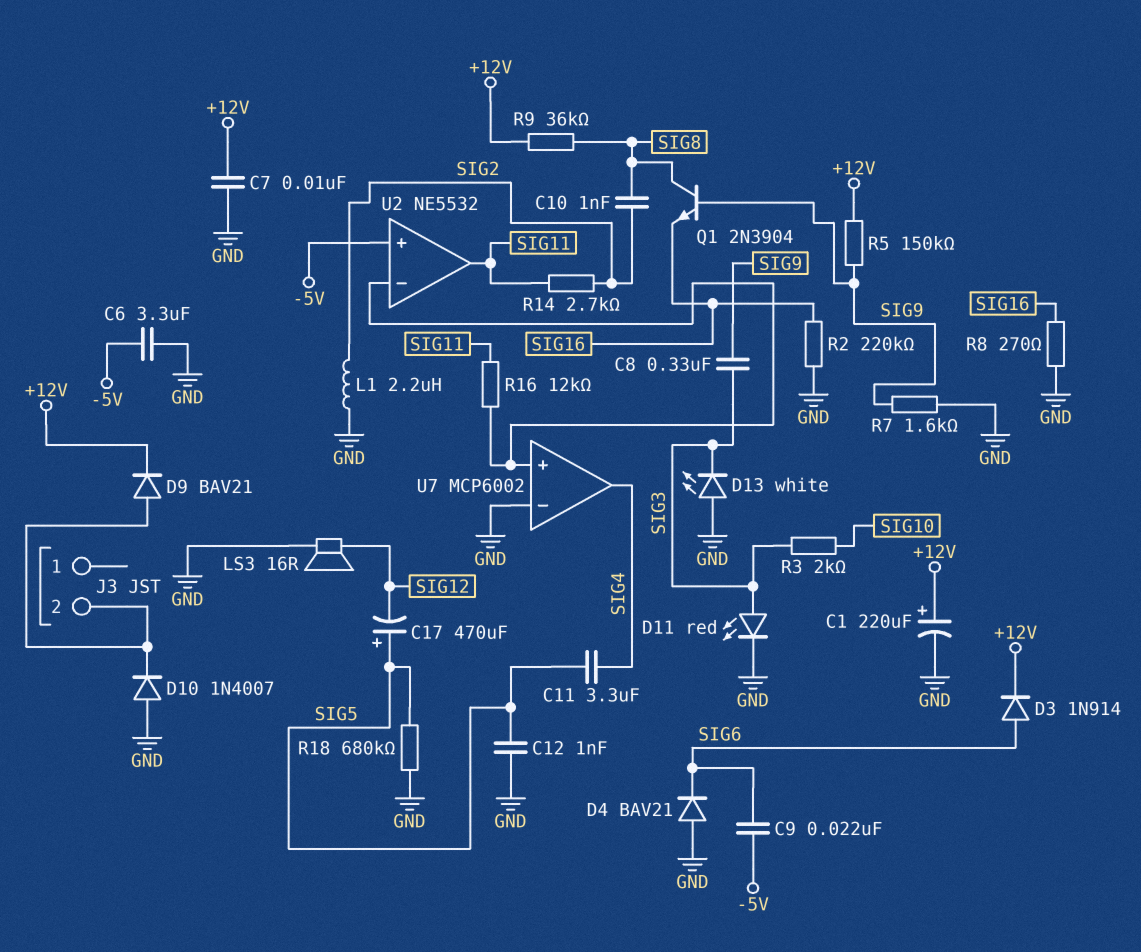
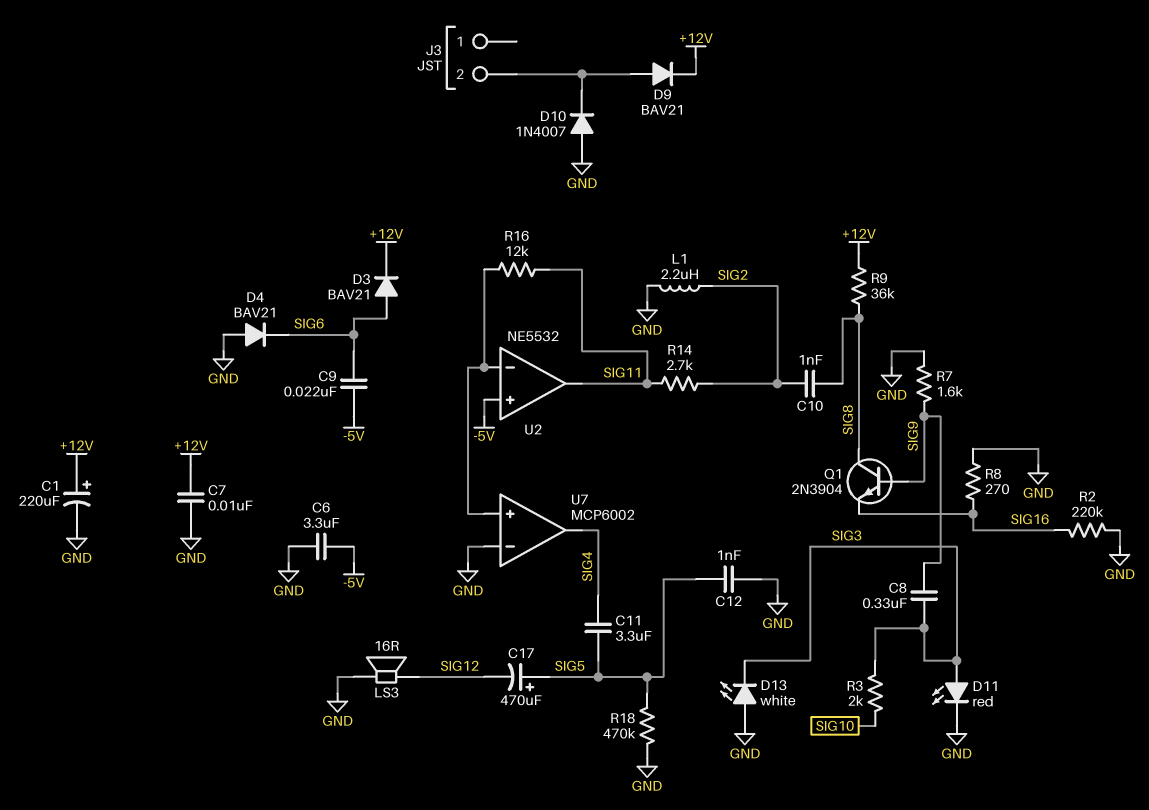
D3: diode 1N914 (A SIG6, K +12V) -> diode BAV21 (A SIG6, K +12V)
R5: 150k (+12V, SIG9) -> none
R18: 680k (GND, SIG5) -> 470k (GND, SIG5)

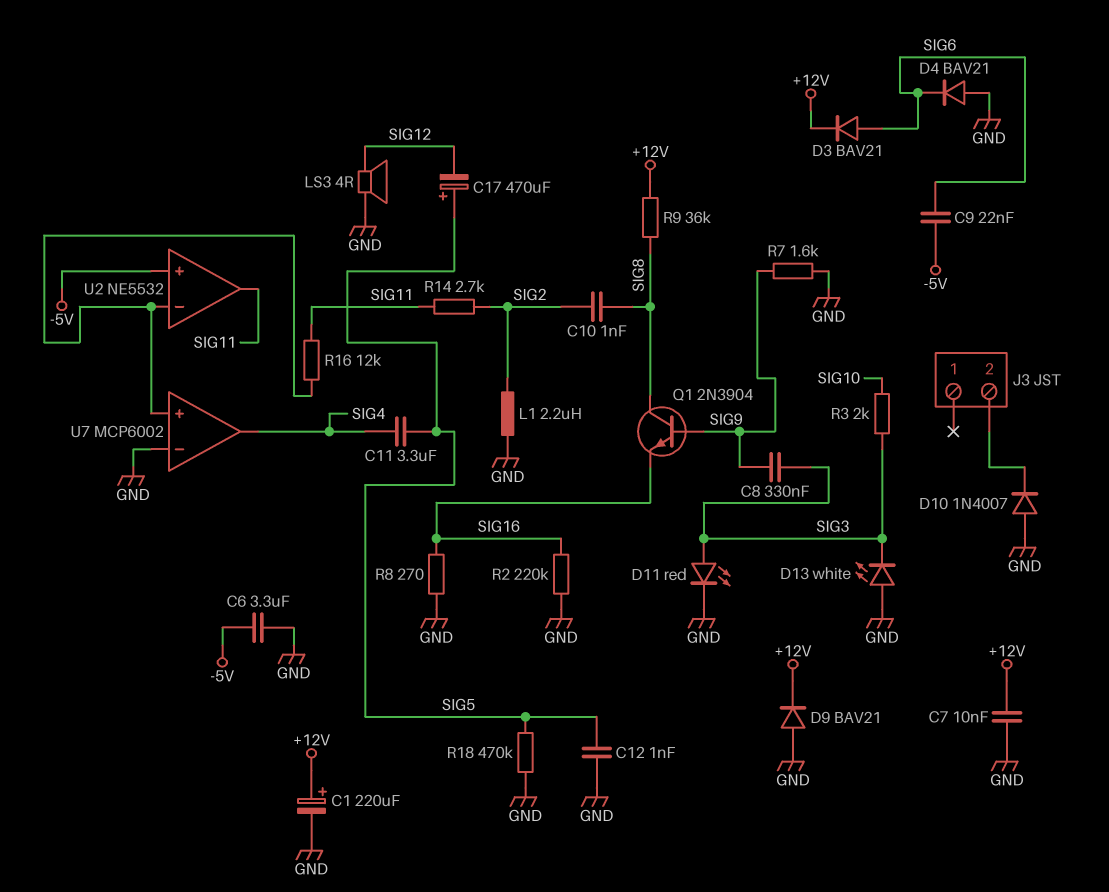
D9: diode BAV21 (A J3/2, K +12V) -> diode BAV21 (A GND, K +12V)
LS3: speaker 16R (GND, SIG12) -> speaker 4R (GND, SIG12)

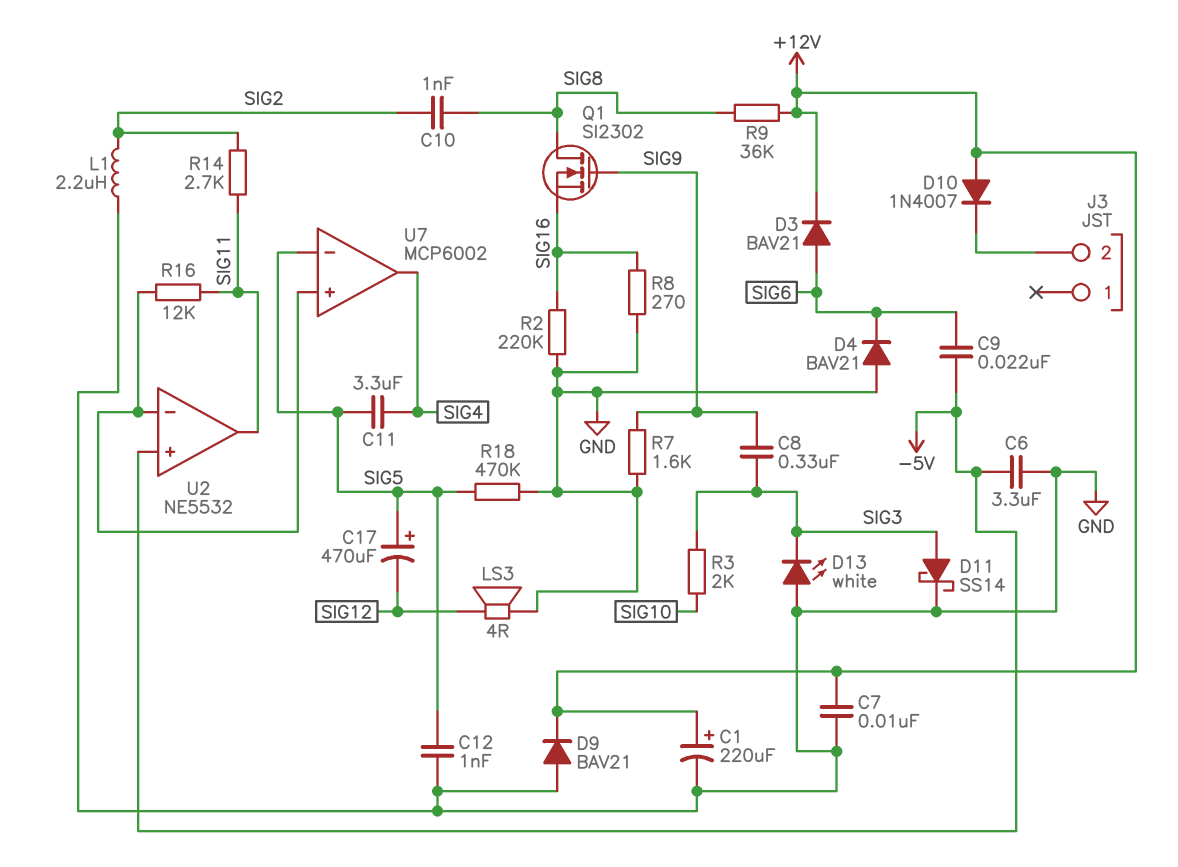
D10: diode 1N4007 (A GND, K J3/2) -> diode 1N4007 (A +12V, K J3/2)
D11: LED red (A SIG3, K GND) -> schottky SS14 (A SIG3, K GND)
Q1: NPN 2N3904 (B SIG9, C SIG8, E SIG16) -> NMOS SI2302 (G SIG9, D SIG8, S SIG16)
U7 pin in-: GND -> SIG5

